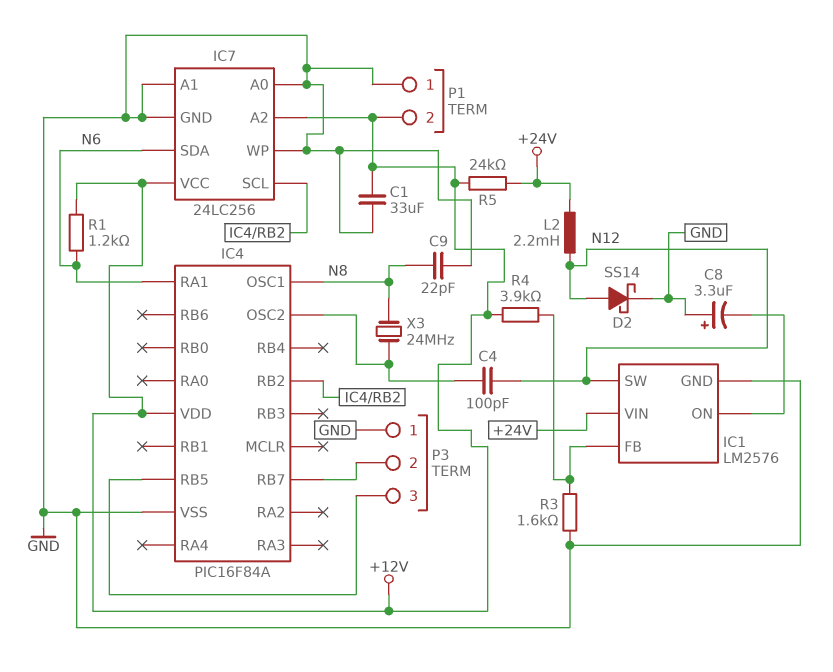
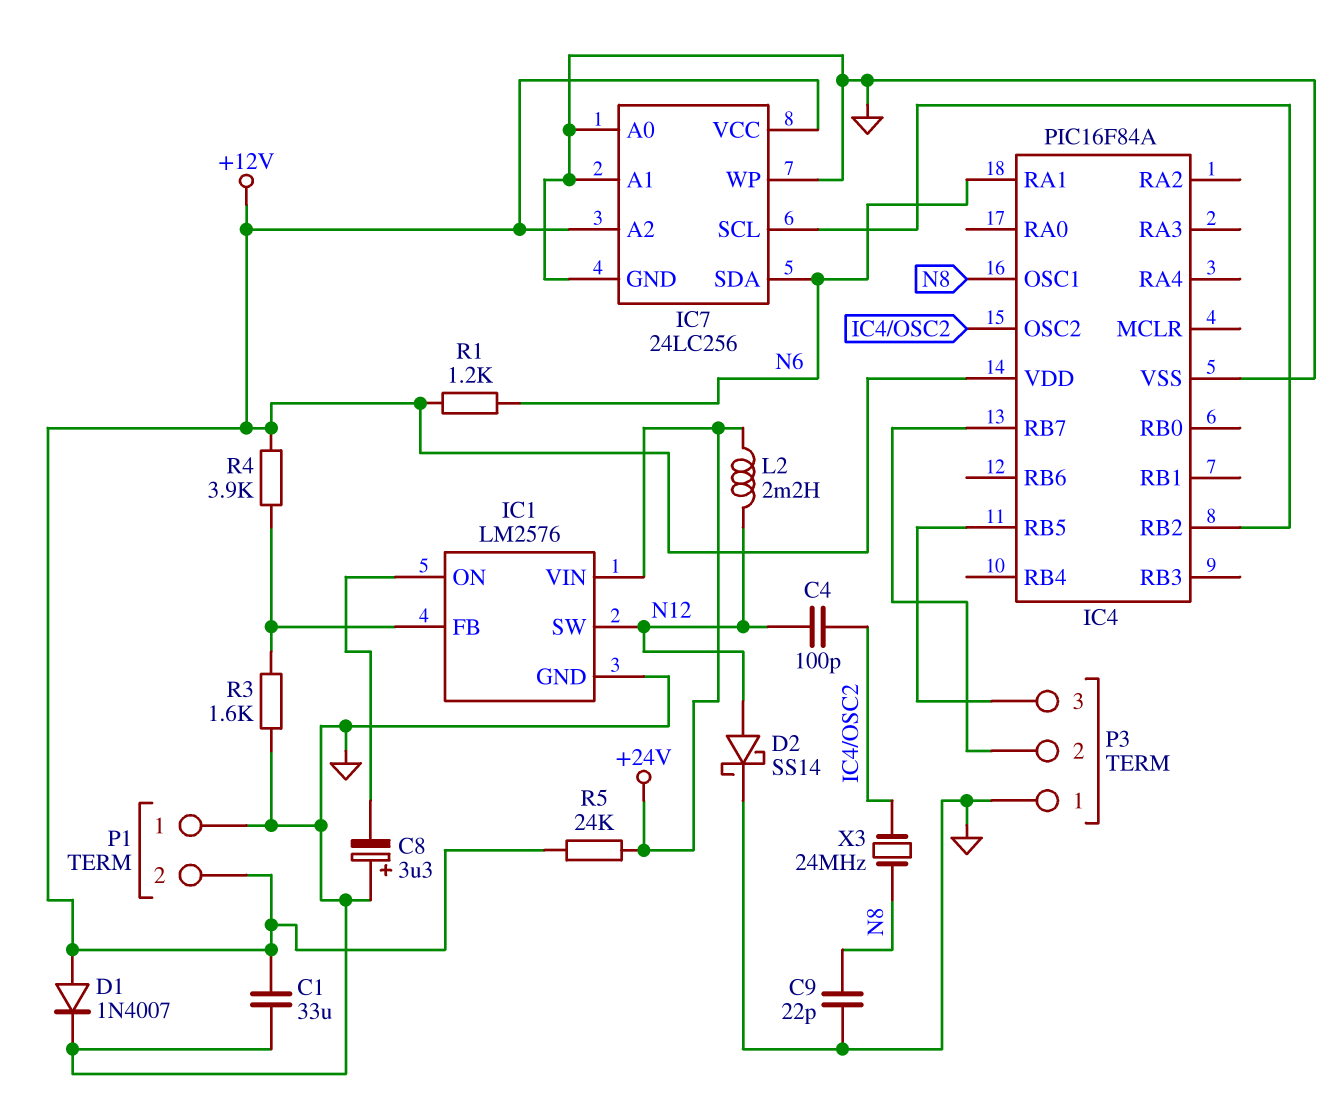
D1: none -> diode 1N4007 (A +12V, K GND)

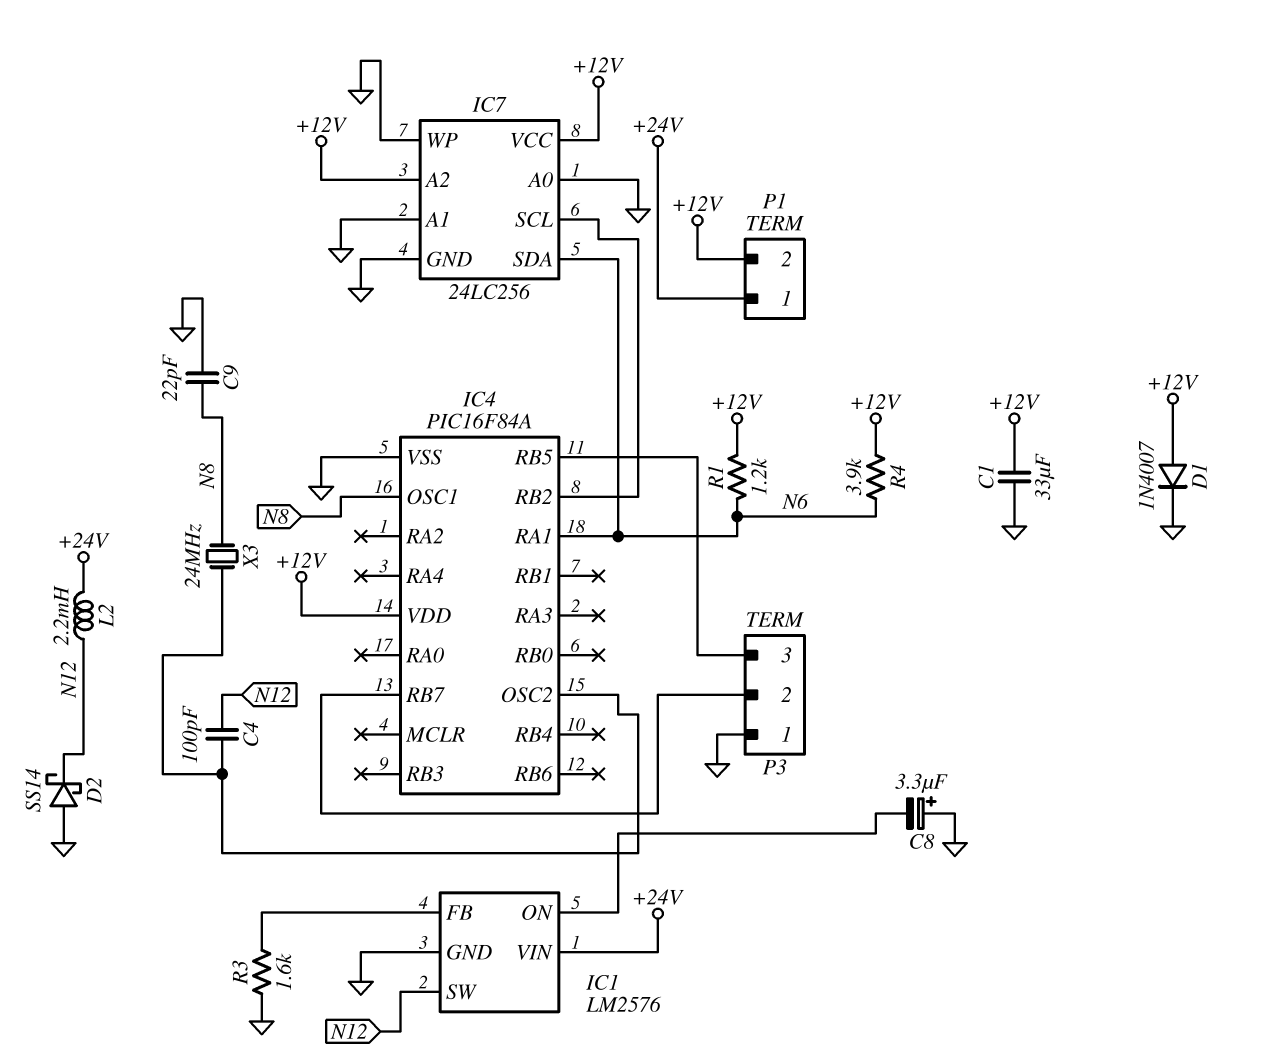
D2: schottky SS14 (A N12, K GND) -> schottky SS14 (A GND, K N12)
P1 pin 1: GND -> +24V
R4: 3.9k (+12V, IC1/FB) -> 3.9k (+12V, N6)
R5: 24k (+12V, +24V) -> none

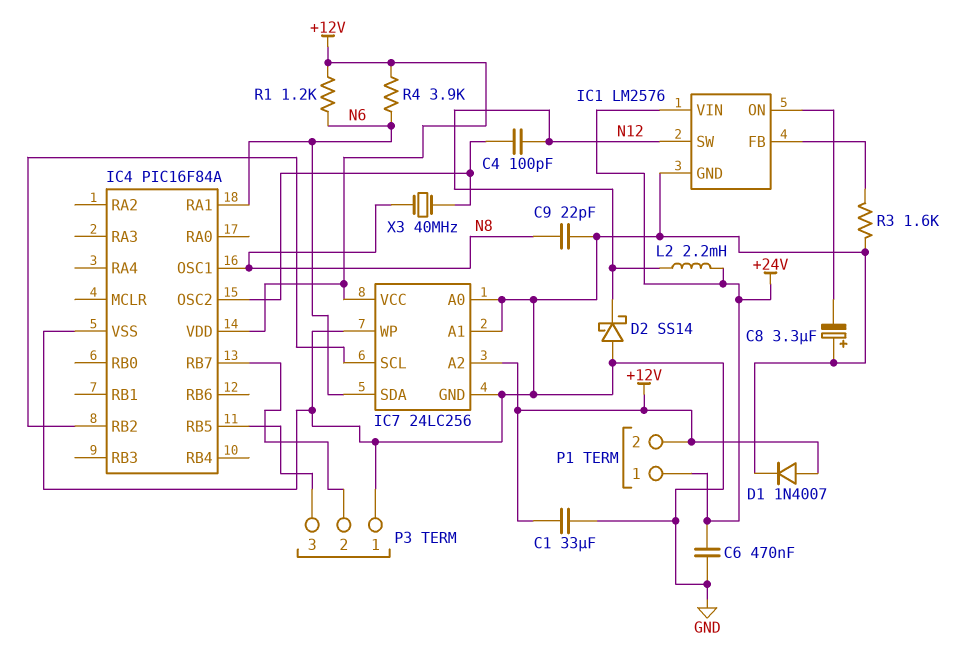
C6: none -> 470nF (+24V, GND)
X3: 24MHz (IC4/OSC2, N8) -> 40MHz (IC4/OSC2, N8)

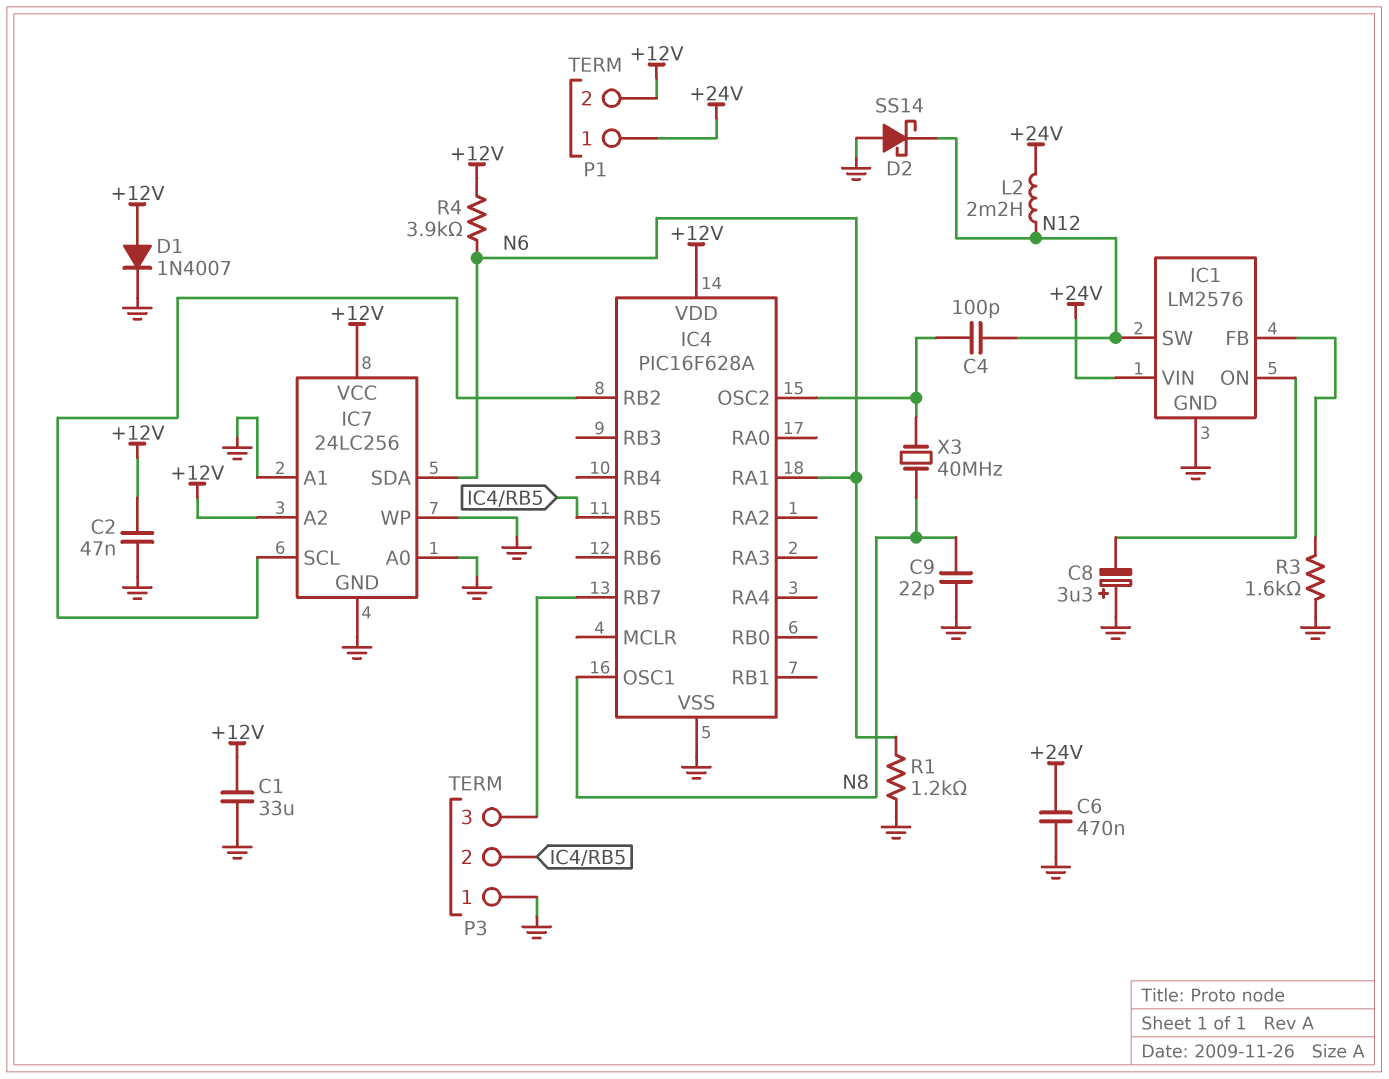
C2: none -> 47nF (+12V, GND)
IC4: PIC16F84A -> PIC16F628A
P3 pin 2: IC4/RB7 -> IC4/RB5
P3 pin 3: IC4/RB5 -> IC4/RB7
R1: 1.2k (+12V, N6) -> 1.2k (GND, N6)

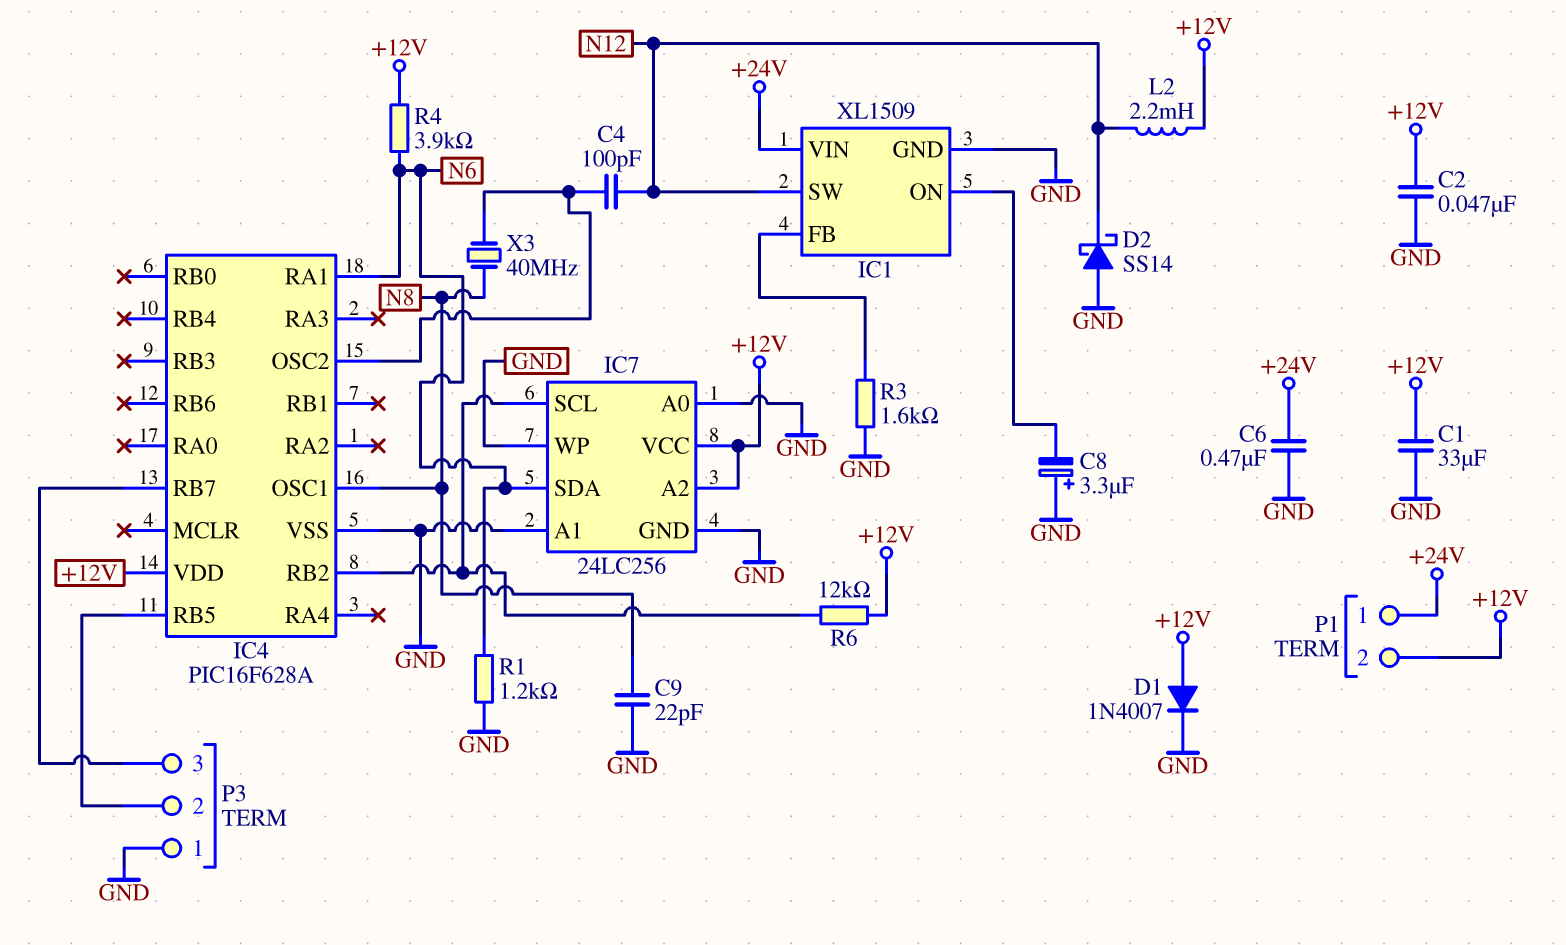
IC1: LM2576 -> XL1509
L2: 2.2mH (+24V, N12) -> 2.2mH (+12V, N12)
R6: none -> 12k (+12V, IC4/RB2)

